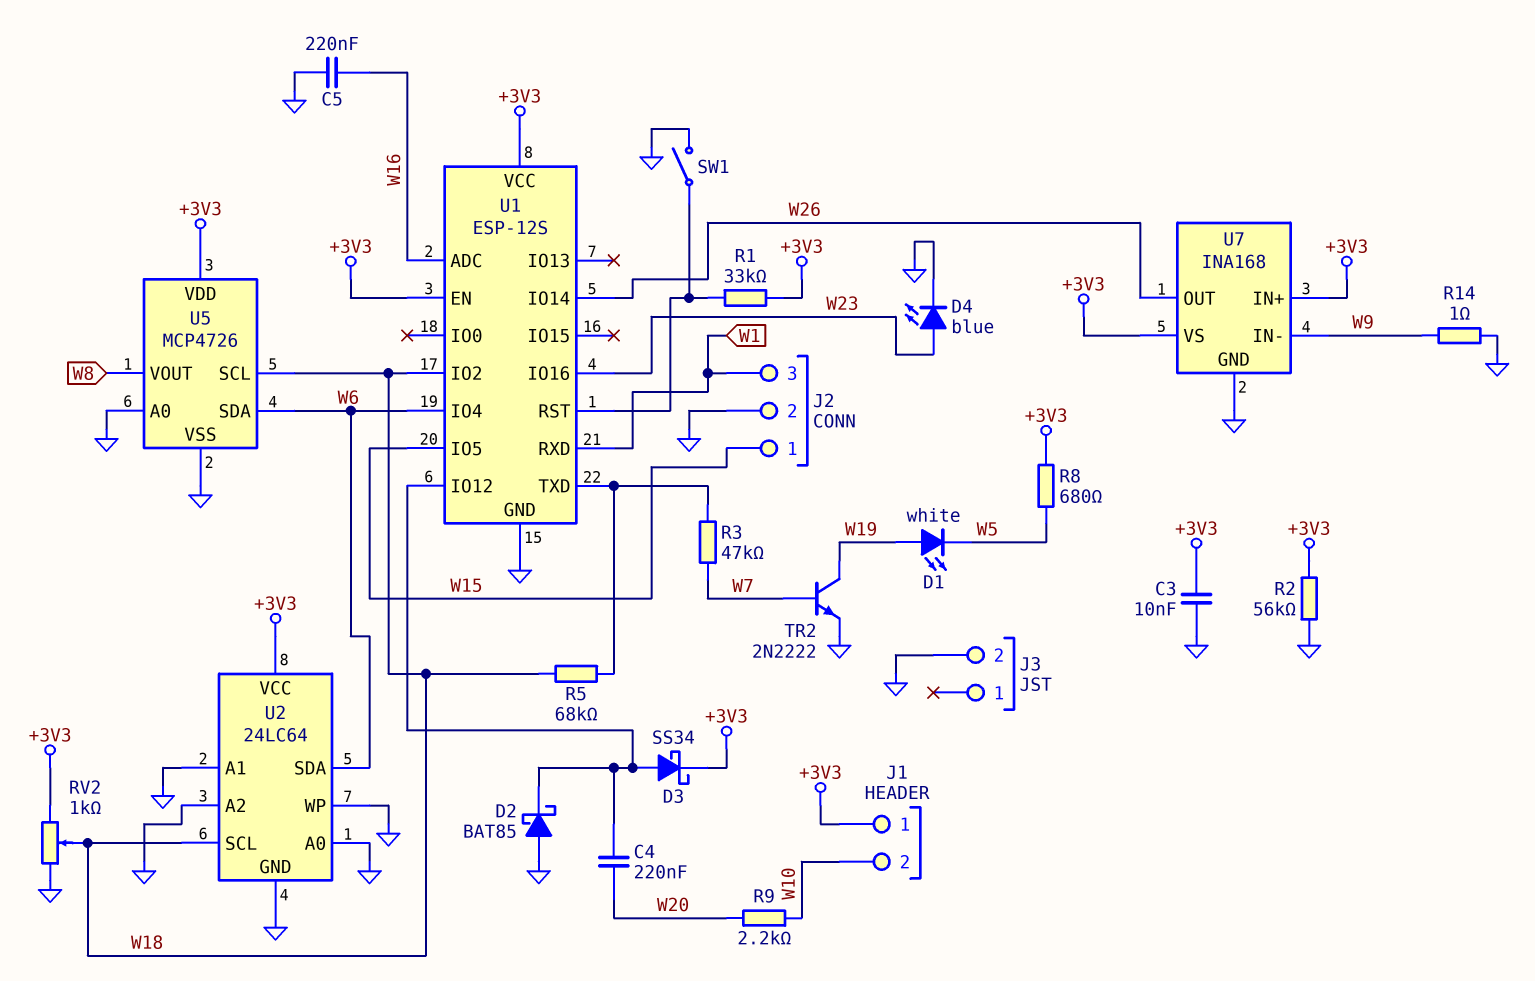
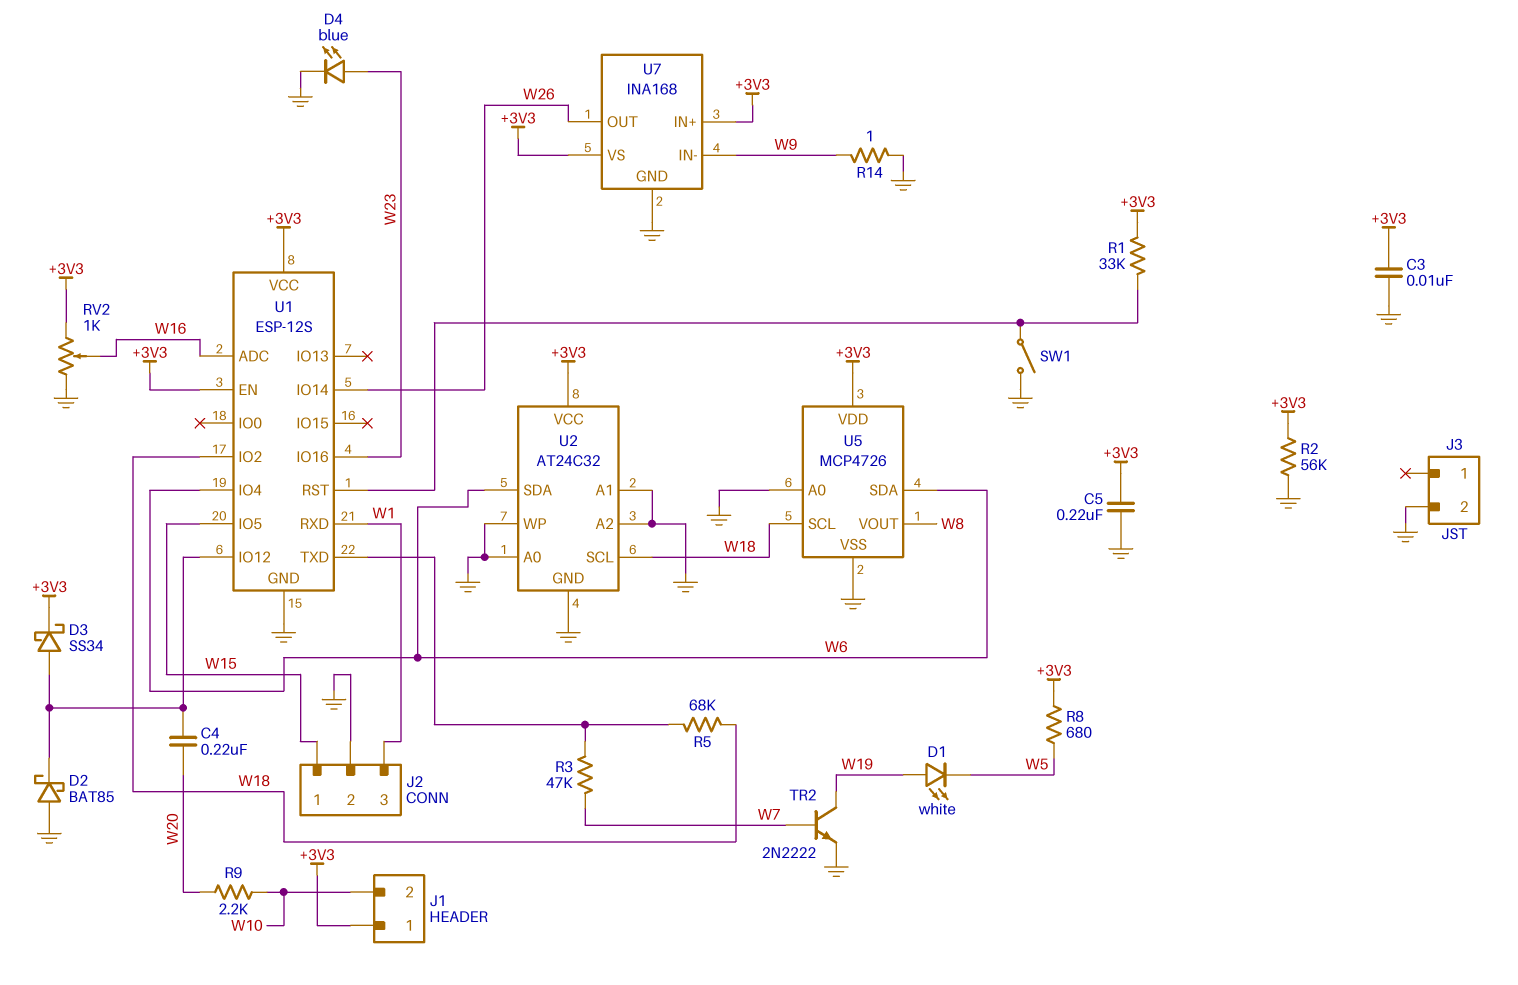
C5: 220nF (GND, W16) -> 220nF (+3V3, GND)
RV2: 1k (+3V3, GND, wiper W18) -> 1k (+3V3, GND, wiper W16)
U2: 24LC64 -> AT24C32

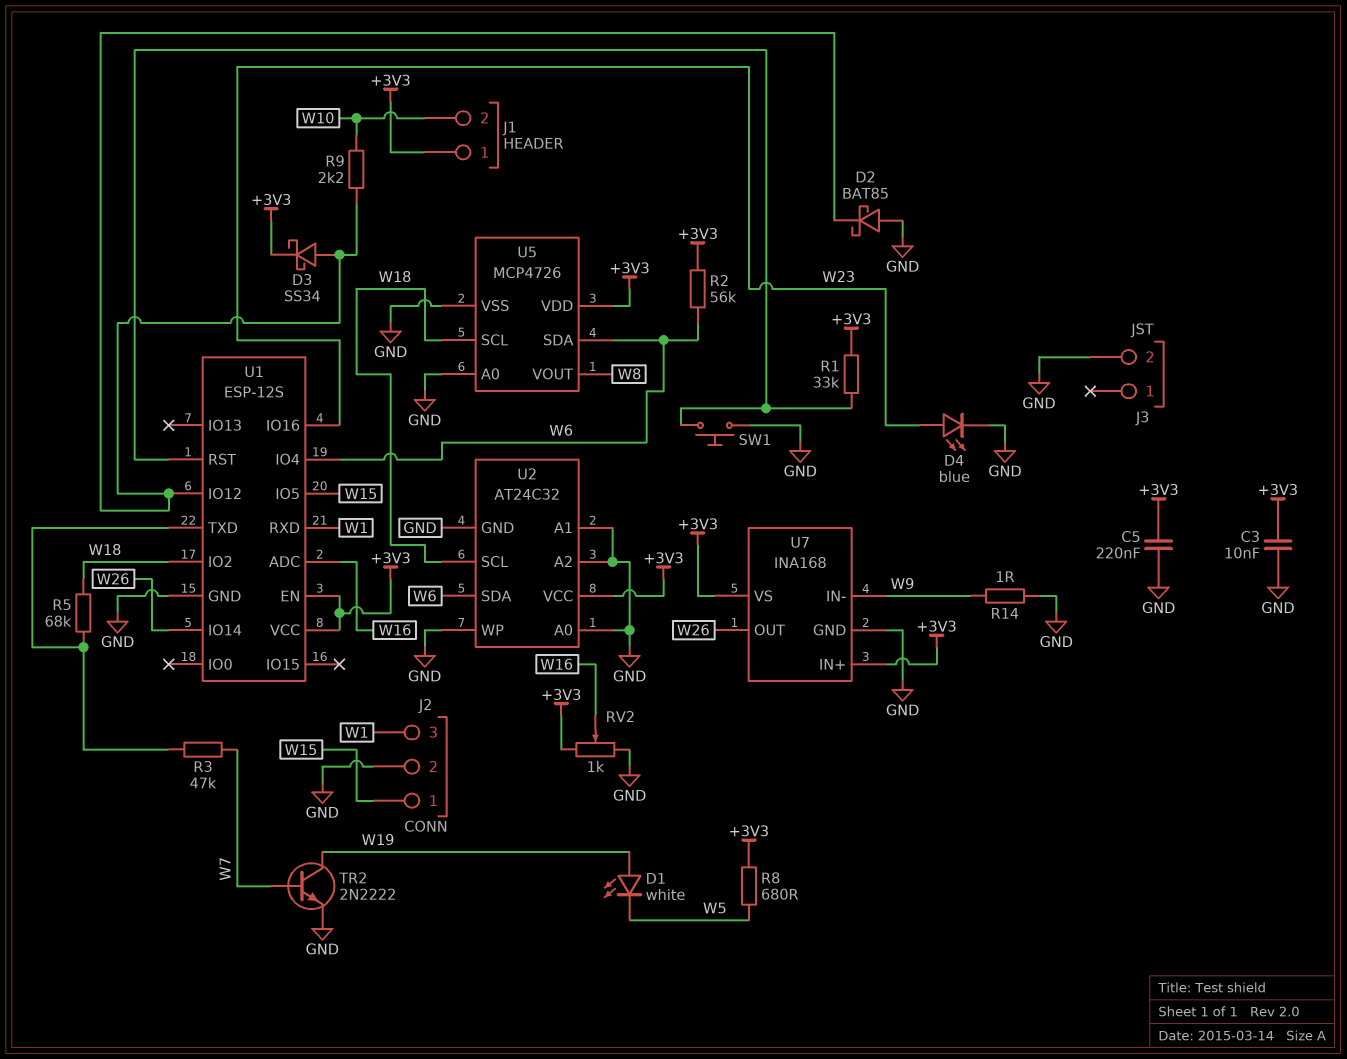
C4: 220nF (U1/IO12, W20) -> none
R2: 56k (+3V3, GND) -> 56k (+3V3, W6)
R9: 2.2k (W10, W20) -> 2.2k (U1/IO12, W10)
SW1: switch (GND, U1/RST) -> button (GND, U1/RST)

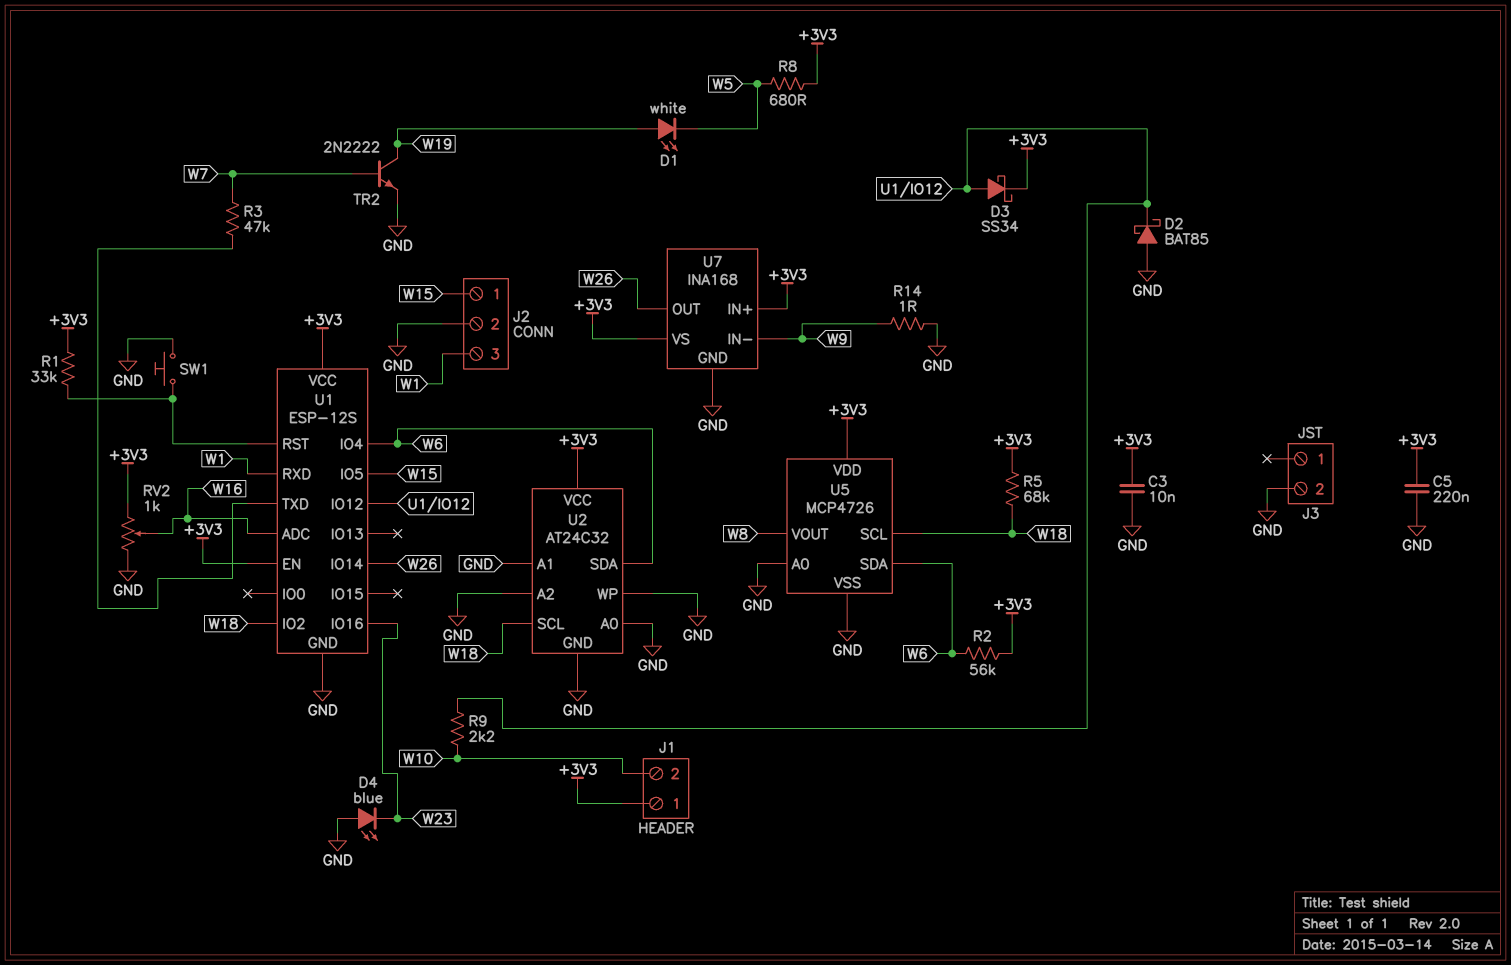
D4: LED blue (A W23, K GND) -> LED blue (A GND, K W23)
R5: 68k (U1/TXD, W18) -> 68k (+3V3, W18)

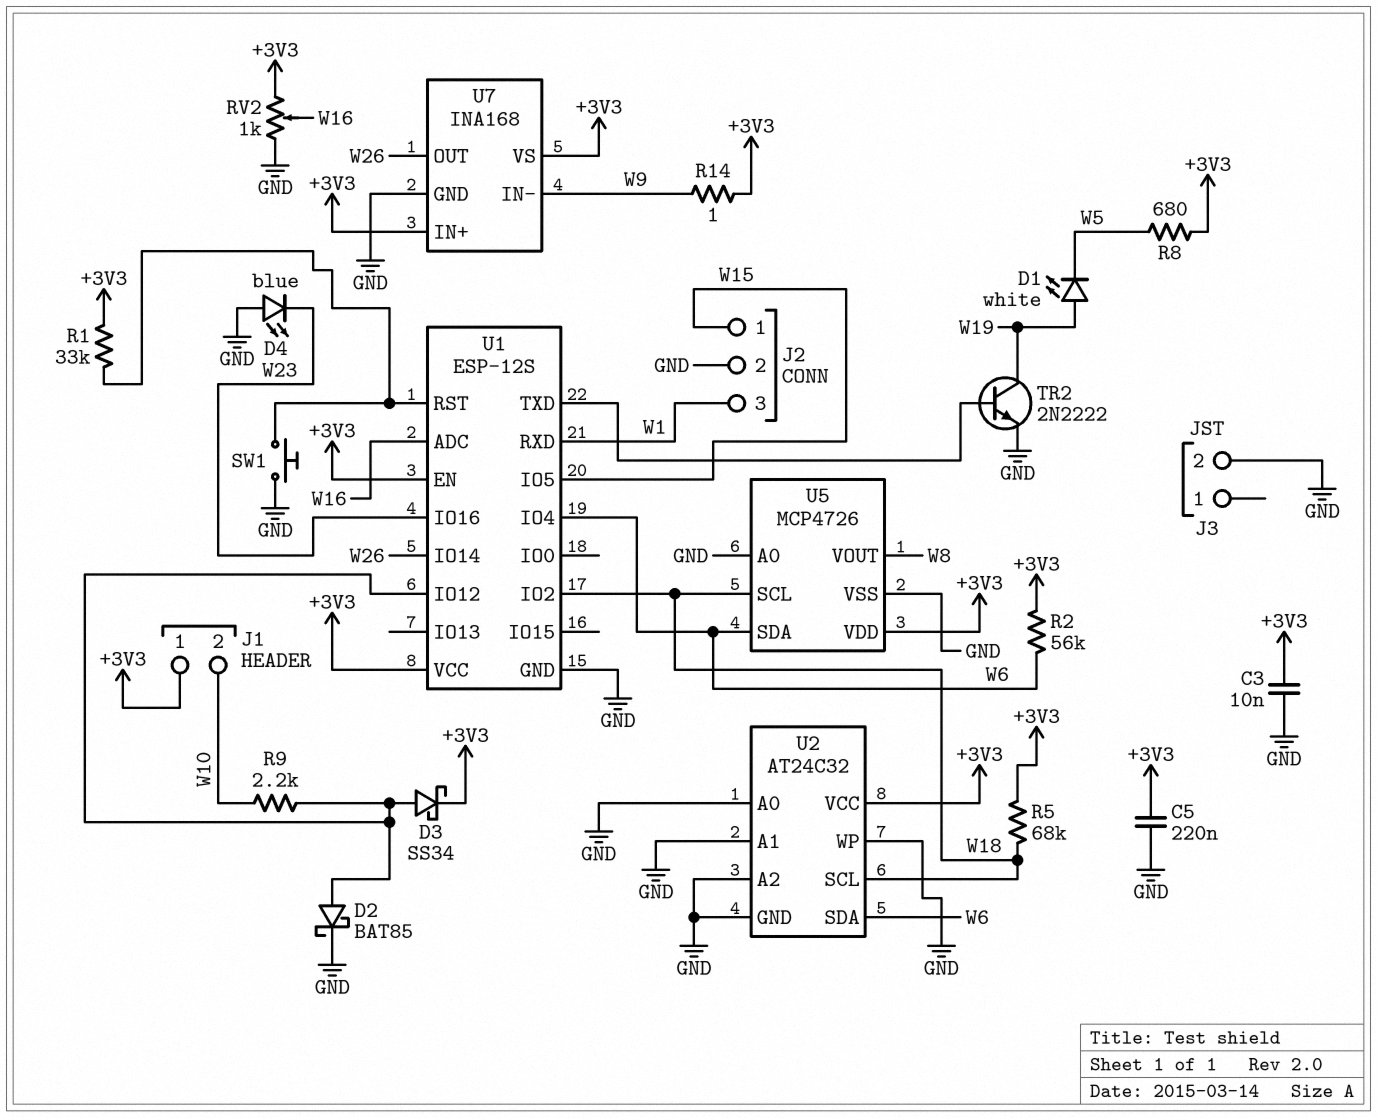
D2: schottky BAT85 (A GND, K U1/IO12) -> schottky BAT85 (A U1/IO12, K GND)
R3: 47k (U1/TXD, W7) -> none
R14: 1 (GND, W9) -> 1 (+3V3, W9)
TR2: NPN 2N2222 (B W7, C W19, E GND) -> NPN 2N2222 (B U1/TXD, C W19, E GND)

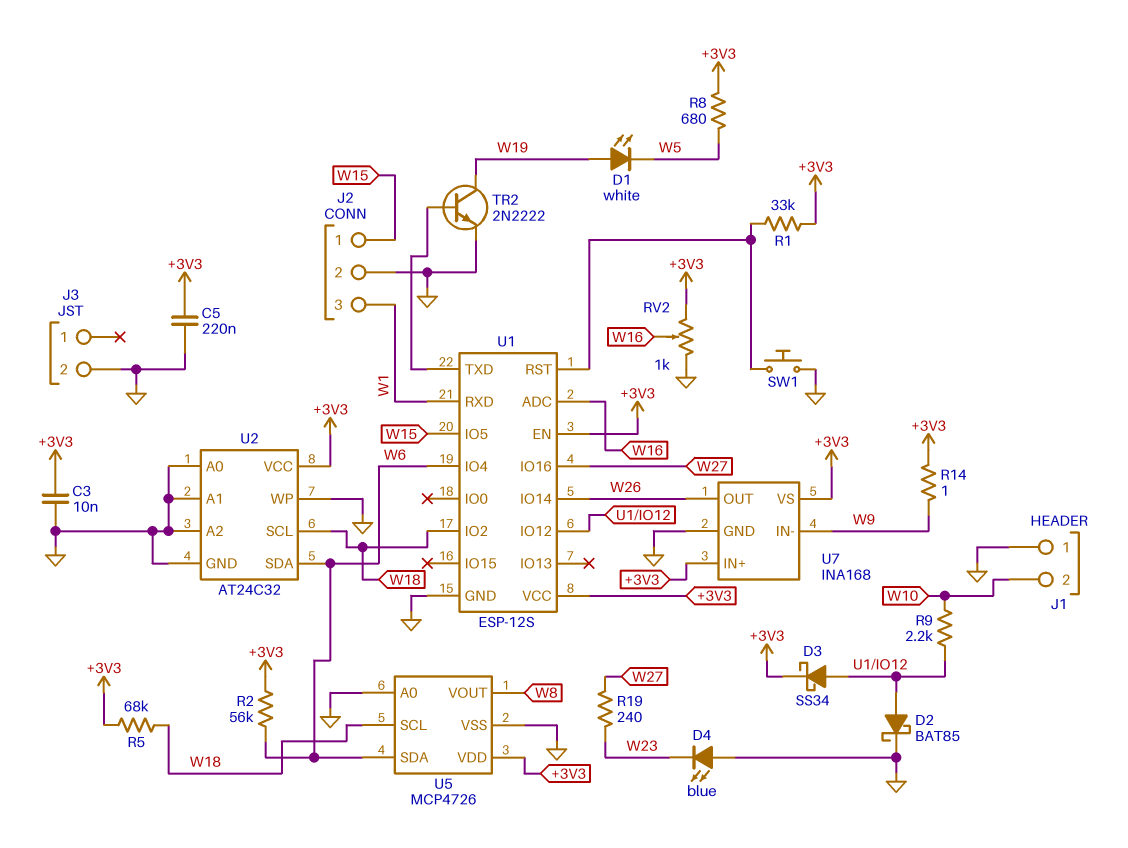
J1 pin 1: +3V3 -> GND
R19: none -> 240 (W23, W27)
U1 pin IO16: W23 -> W27

